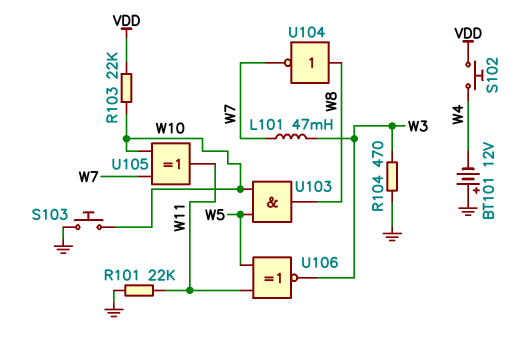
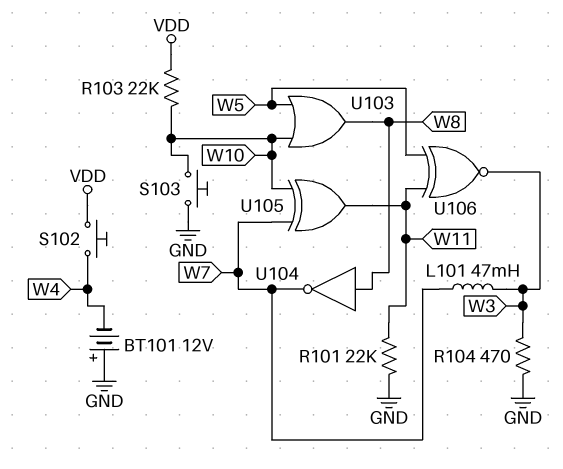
U103: AND (in W5, in W10, out W8) -> OR (in W5, in W10, out W8)

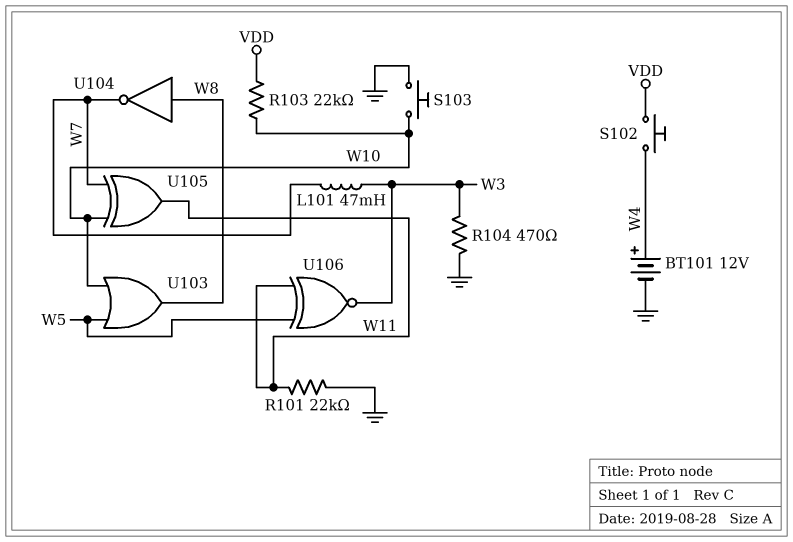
BT101: 12V (plus GND, minus W4) -> 12V (plus W4, minus GND)

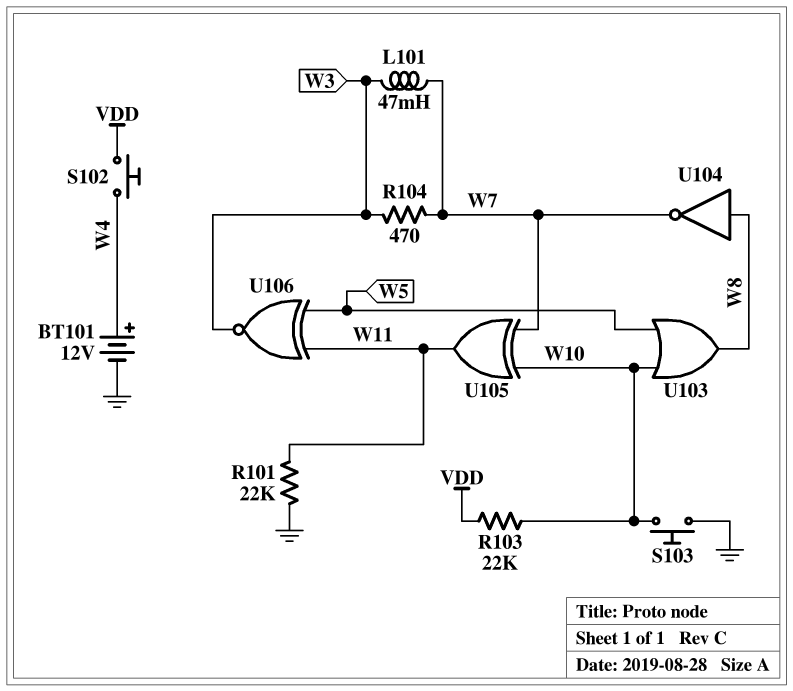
R104: 470 (GND, W3) -> 470 (W3, W7)

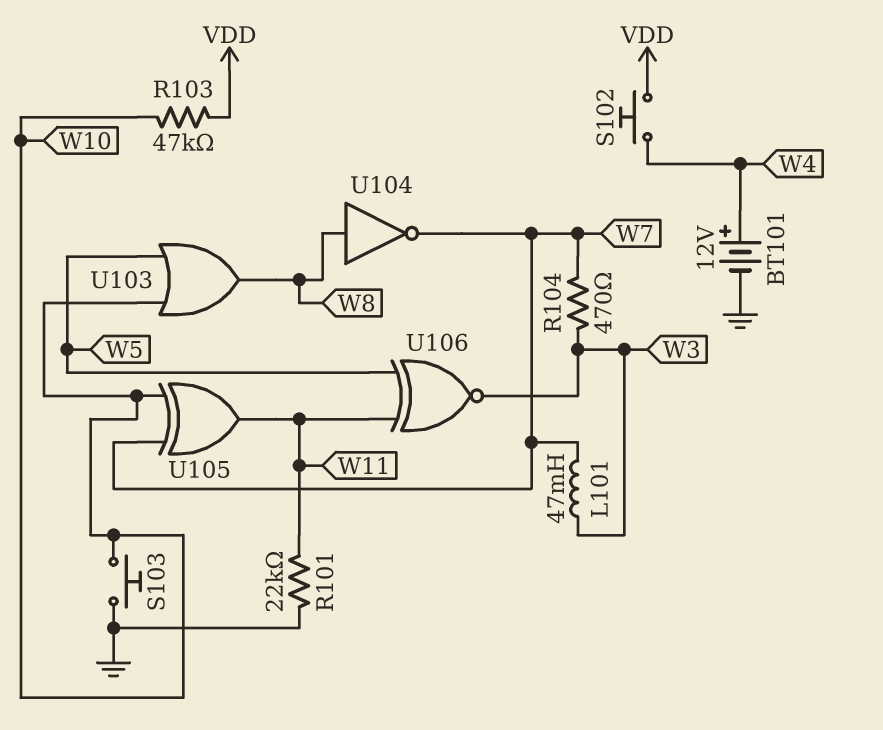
R103: 22k (VDD, W10) -> 47k (VDD, W10)

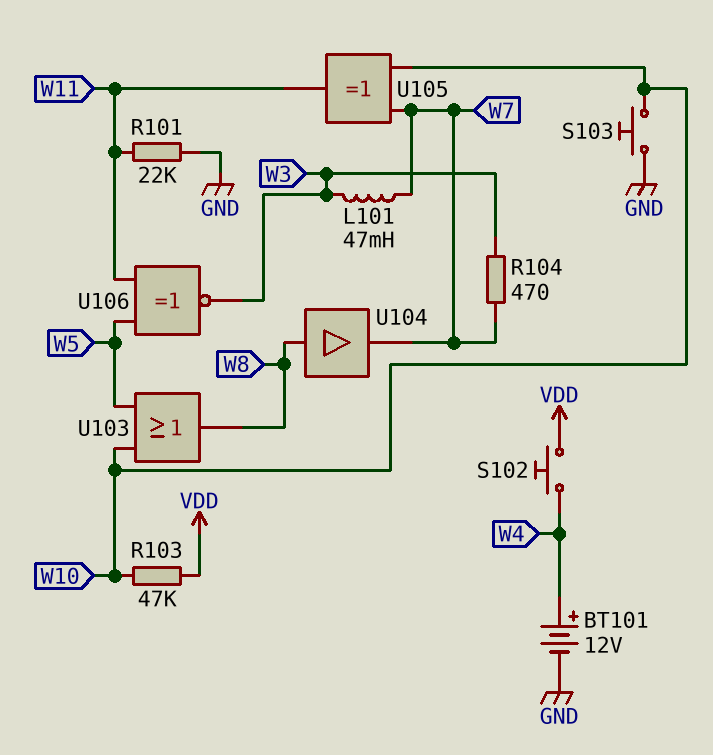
U104: NOT (in W8, out W7) -> buffer (in W8, out W7)

